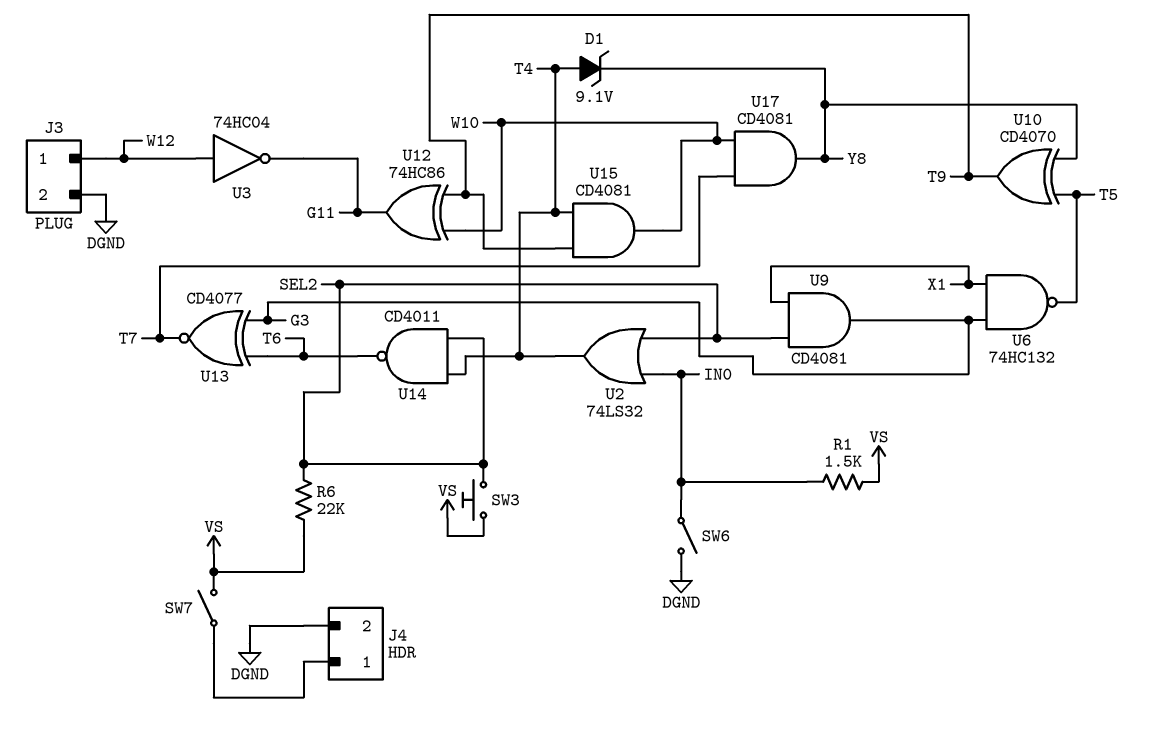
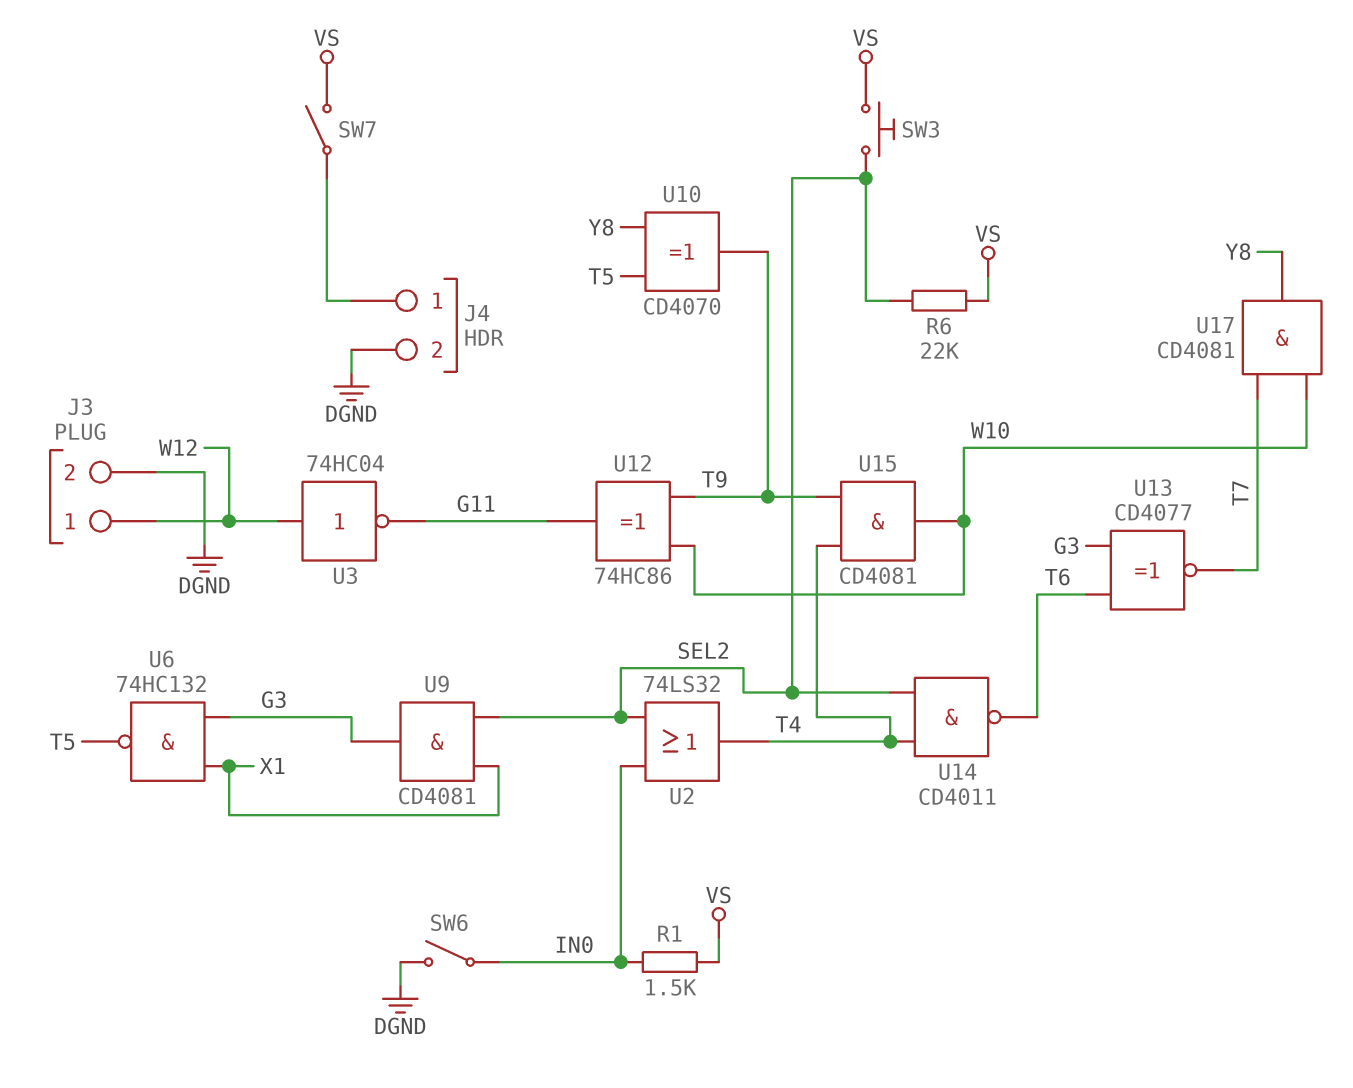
D1: zener 9.1V (A T4, K Y8) -> none

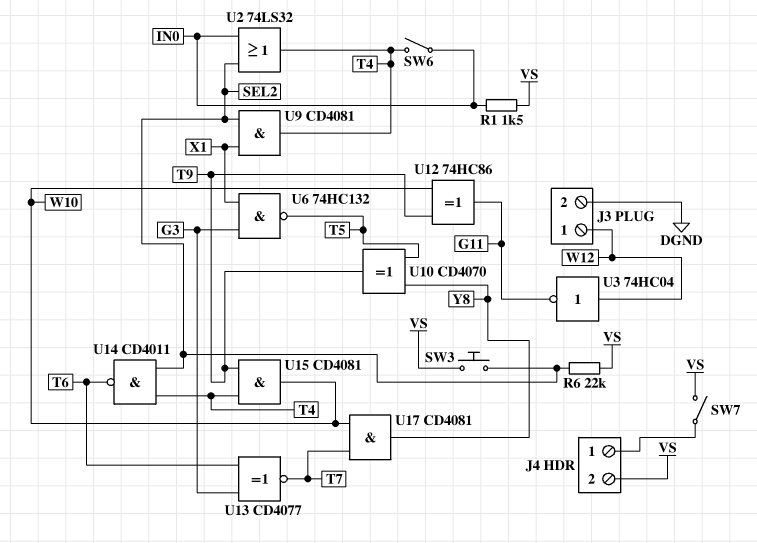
J4 pin 2: DGND -> VS
SW6: switch (DGND, IN0) -> switch (IN0, T4)
U9: AND CD4081 (in SEL2, in X1, out G3) -> AND CD4081 (in SEL2, in X1, out T4)

